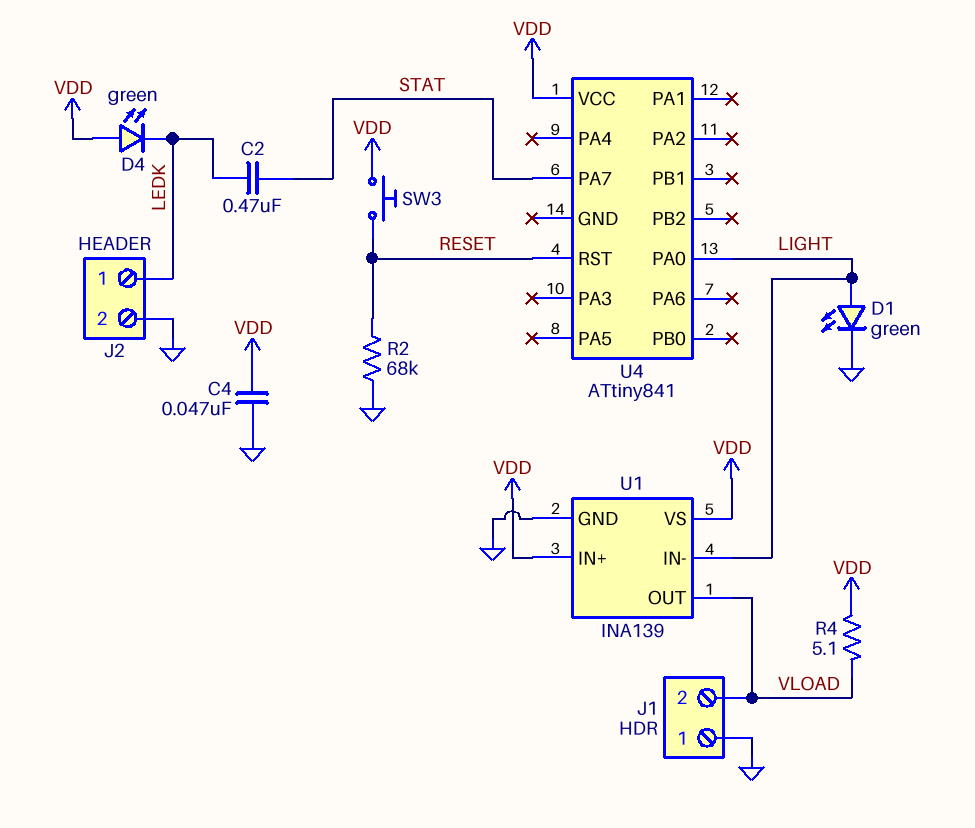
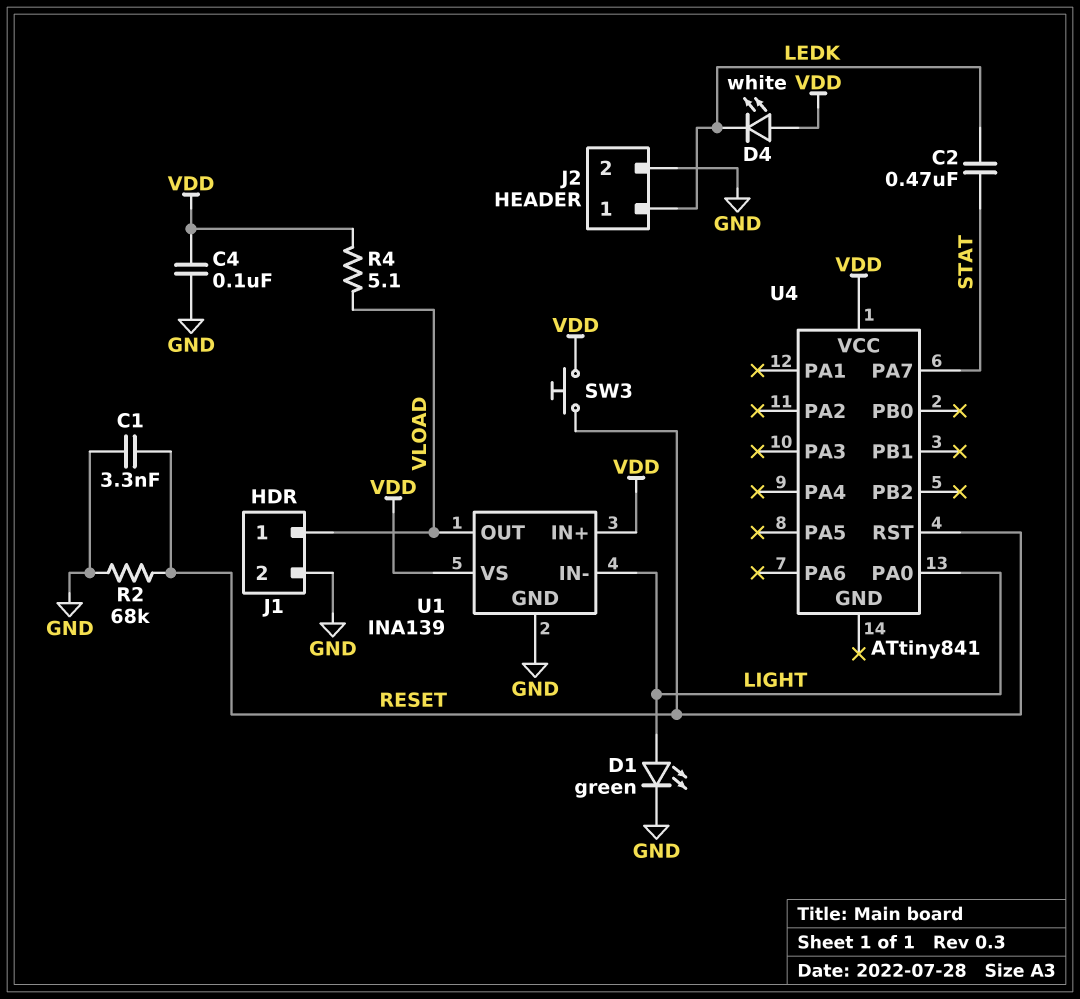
C1: none -> 3.3nF (GND, RESET)
C4: 47nF (GND, VDD) -> 100nF (GND, VDD)
D4: LED green (A VDD, K LEDK) -> LED white (A VDD, K LEDK)
J1 pin 1: GND -> VLOAD
J1 pin 2: VLOAD -> GND

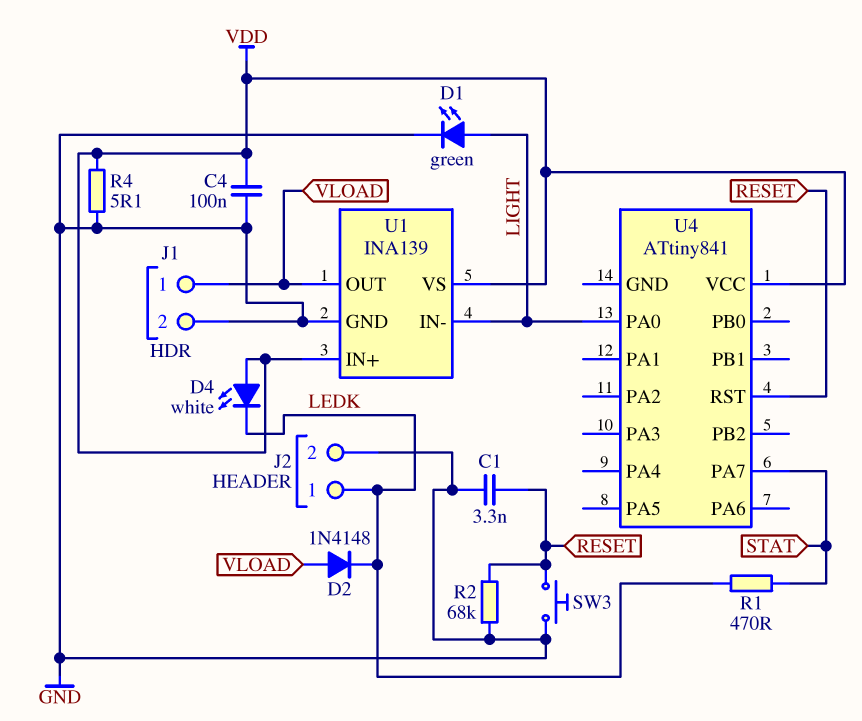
C2: 470nF (LEDK, STAT) -> none
D2: none -> diode 1N4148 (A VLOAD, K LEDK)
R1: none -> 470 (LEDK, STAT)
R4: 5.1 (VDD, VLOAD) -> 5.1 (GND, VDD)
SW3: button (RESET, VDD) -> button (GND, RESET)

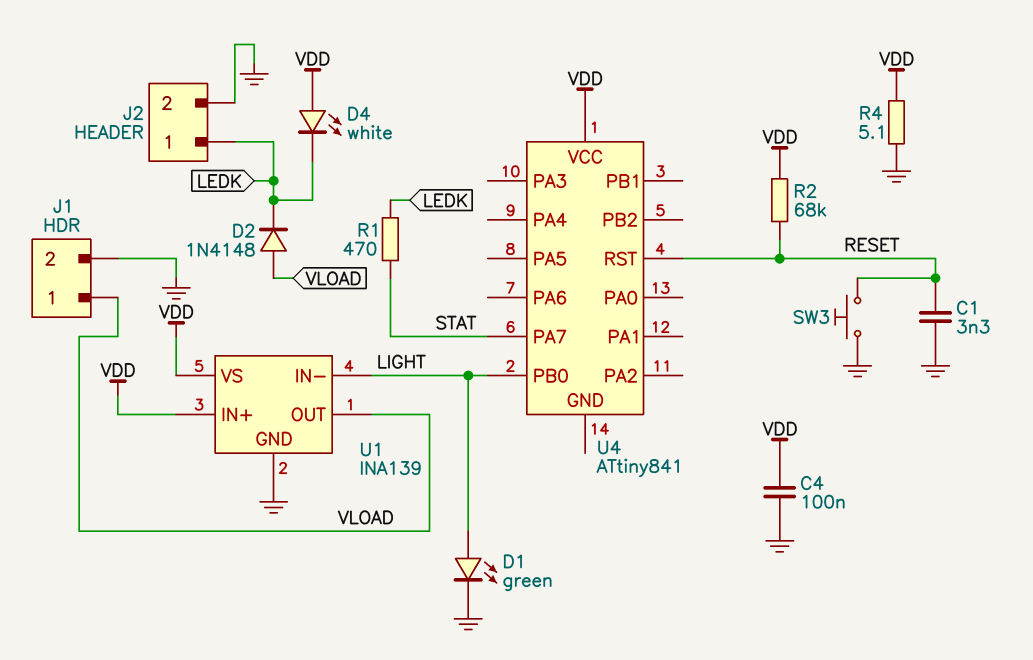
R2: 68k (GND, RESET) -> 68k (RESET, VDD)
U4 pin PA0: LIGHT -> none
U4 pin PB0: none -> LIGHT

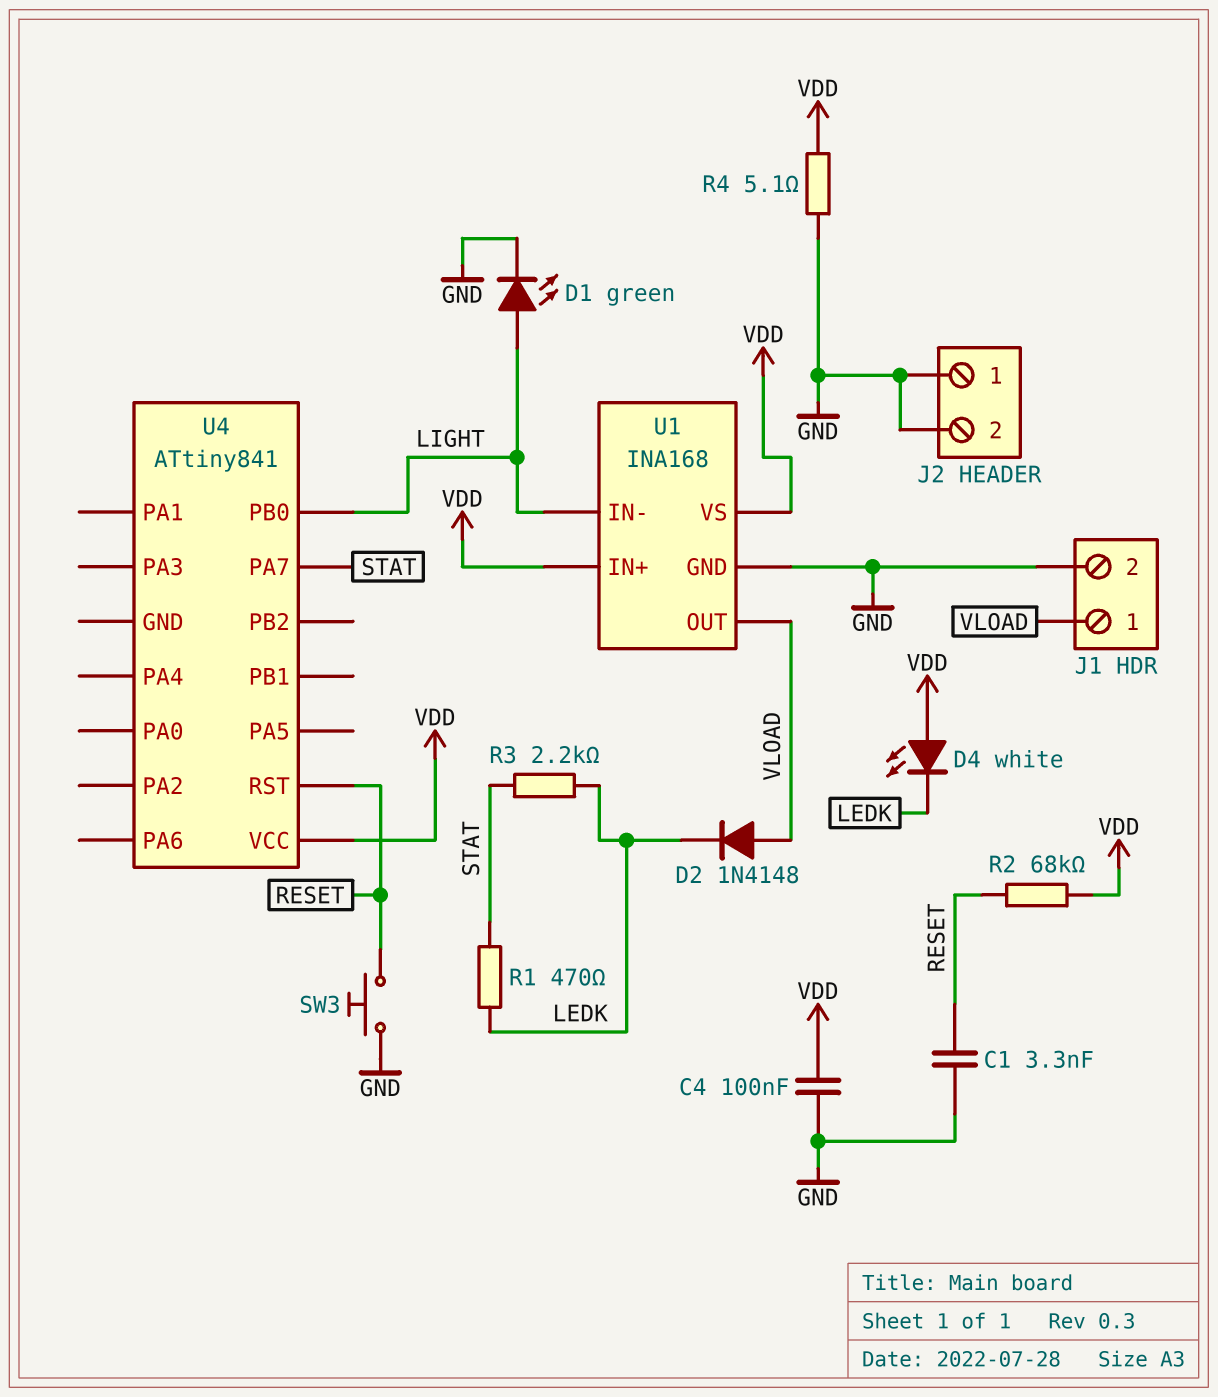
J2 pin 1: LEDK -> GND
R3: none -> 2.2k (LEDK, STAT)
U1: INA139 -> INA168

